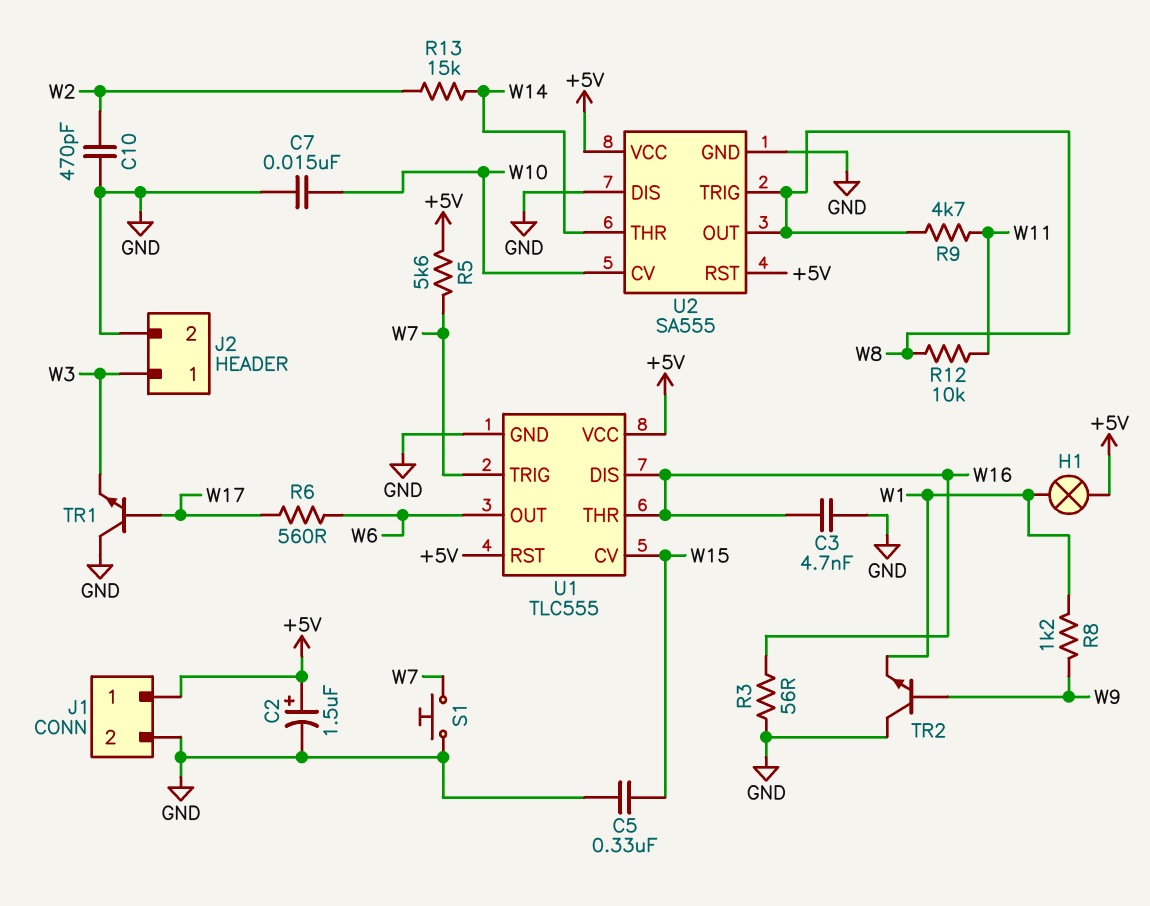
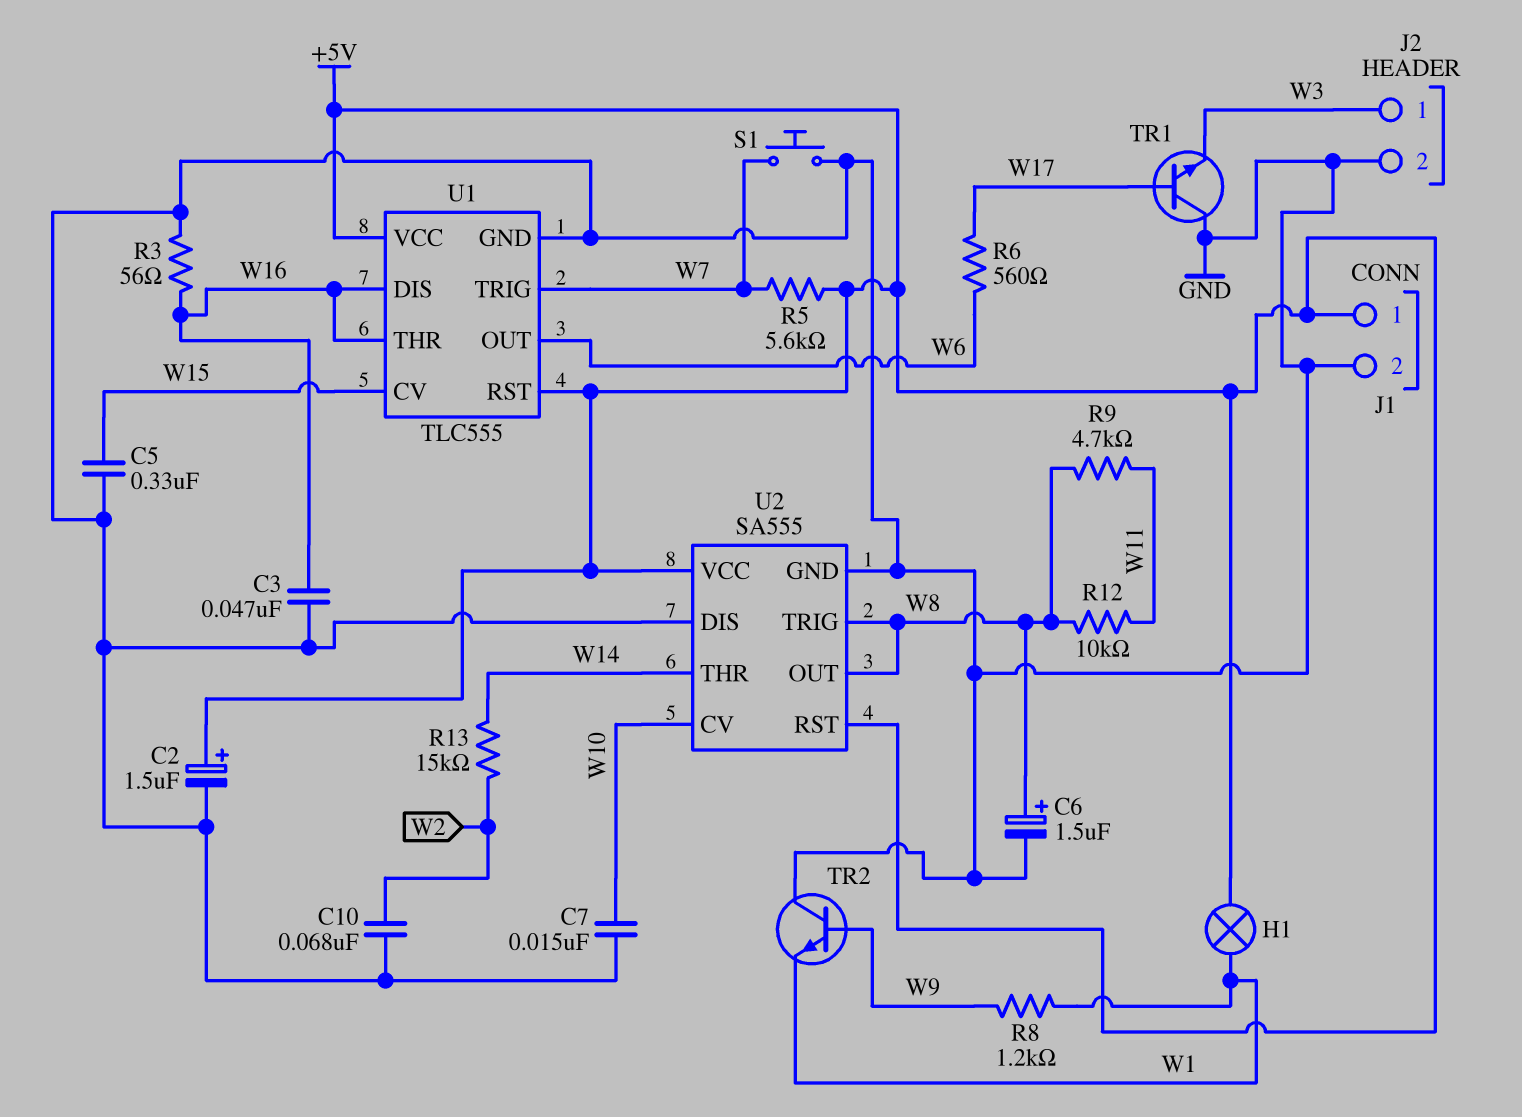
C3: 4.7nF (GND, W16) -> 47nF (GND, W16)
C6: none -> 1.5uF (plus W8, minus GND)
C10: 470pF (GND, W2) -> 68nF (GND, W2)

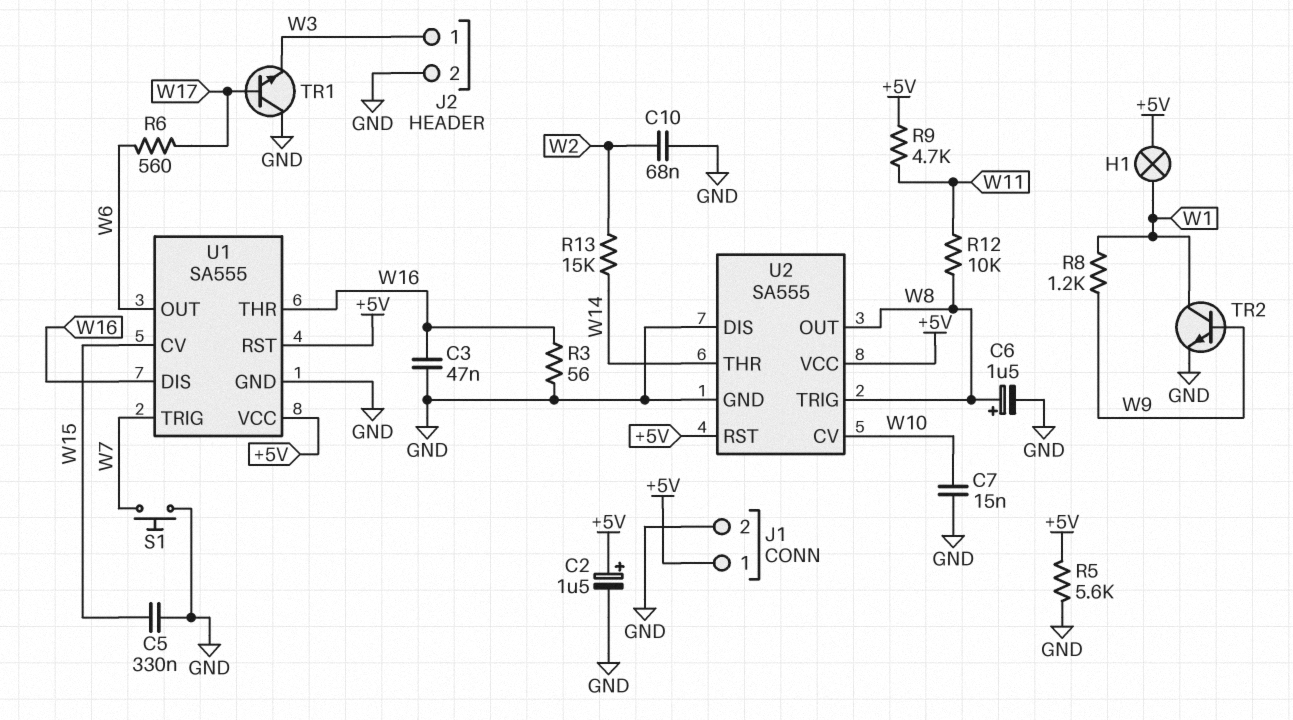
R5: 5.6k (+5V, W7) -> 5.6k (+5V, GND)
R9: 4.7k (W8, W11) -> 4.7k (+5V, W11)
TR2: NPN (B W9, C GND, E W1) -> NPN (B W9, C W1, E GND)
U1: TLC555 -> SA555

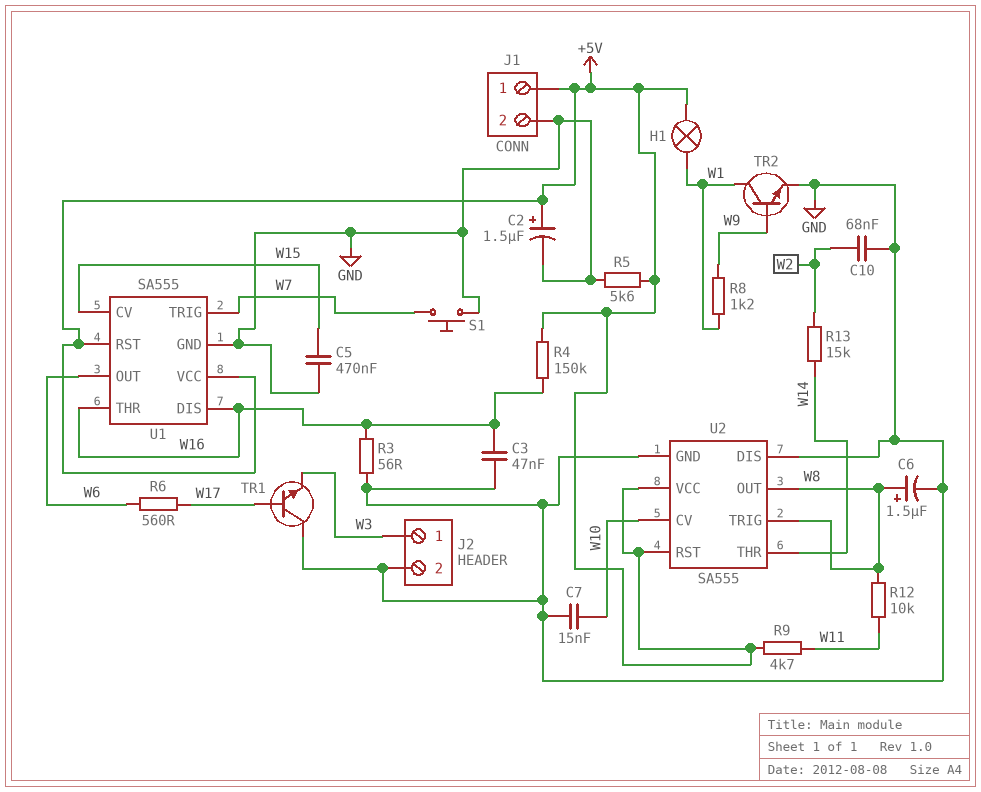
C5: 330nF (GND, W15) -> 470nF (GND, W15)
R4: none -> 150k (+5V, W16)

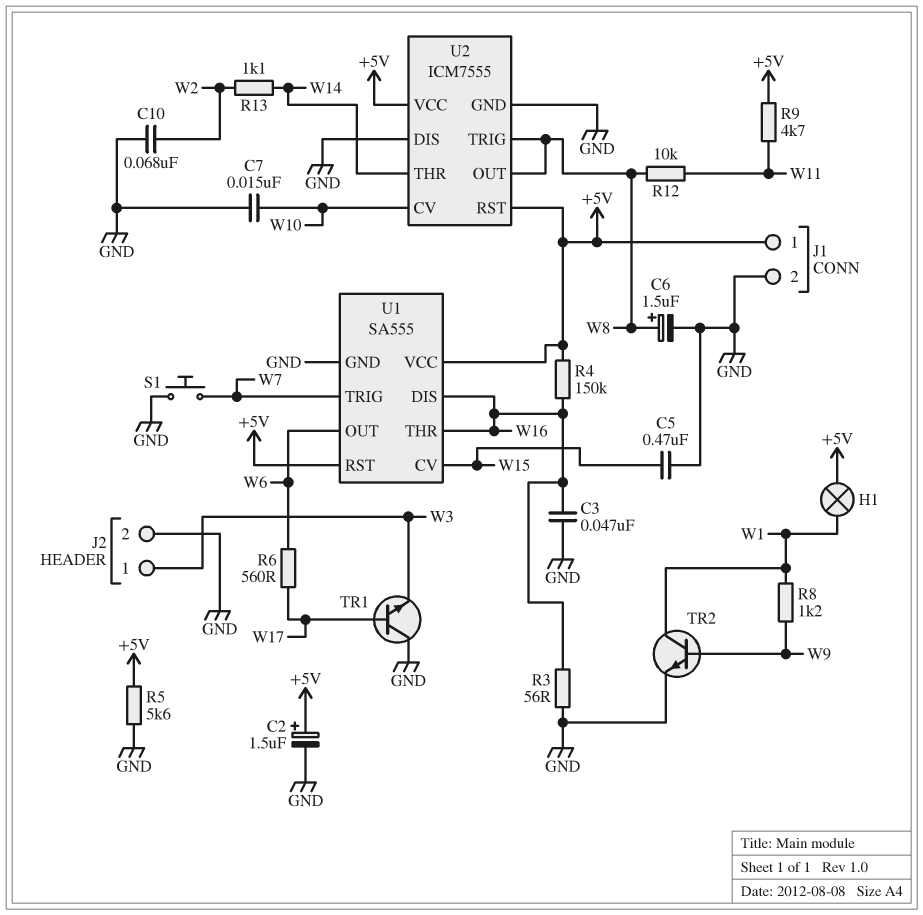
R13: 15k (W2, W14) -> 1.1k (W2, W14)
U2: SA555 -> ICM7555

